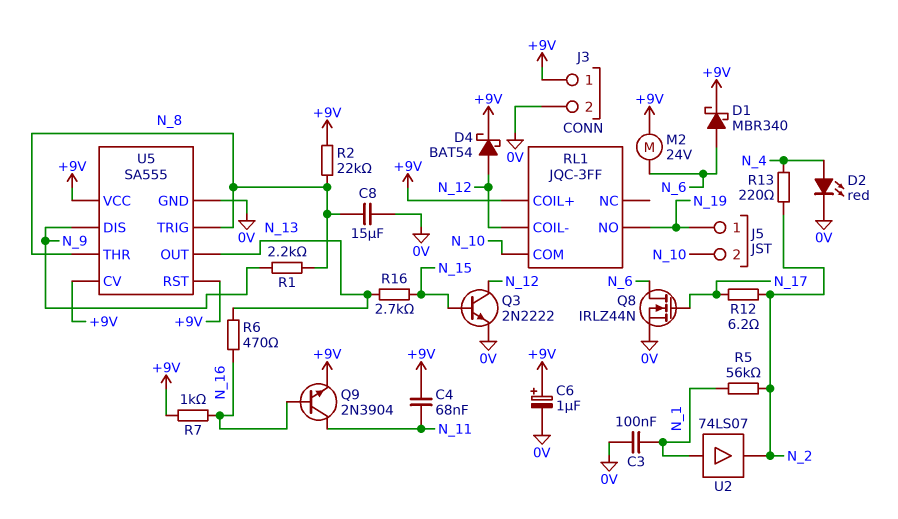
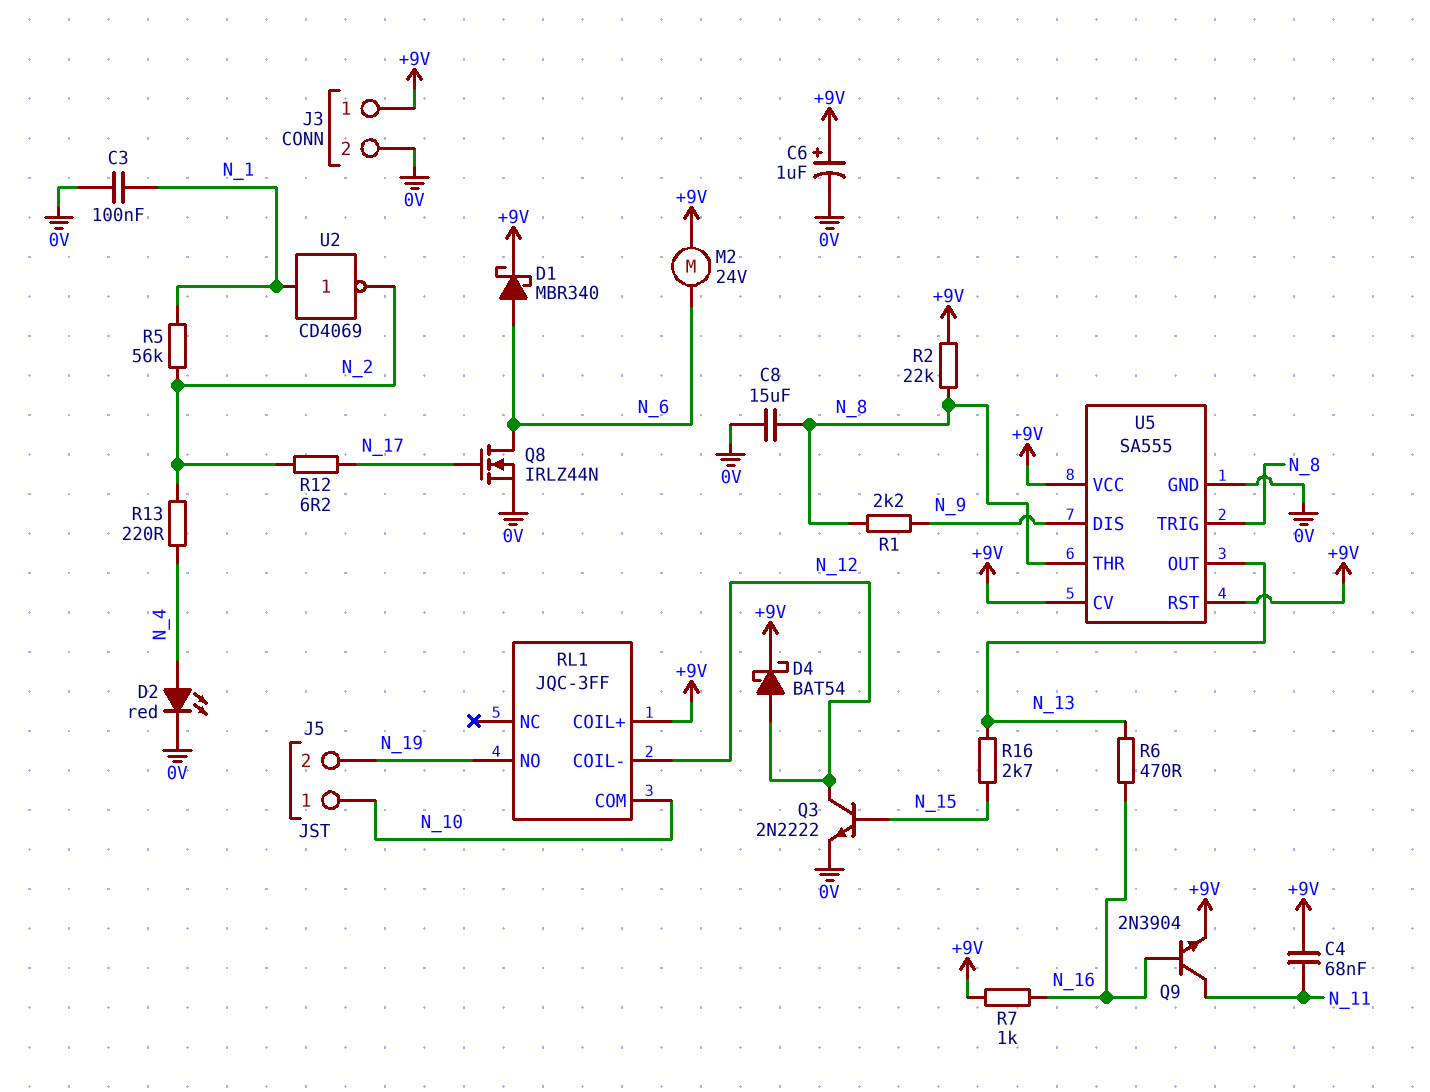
J5 pin 1: N_19 -> N_10
J5 pin 2: N_10 -> N_19
U2: buffer 74LS07 (in N_1, out N_2) -> NOT CD4069 (in N_1, out N_2)

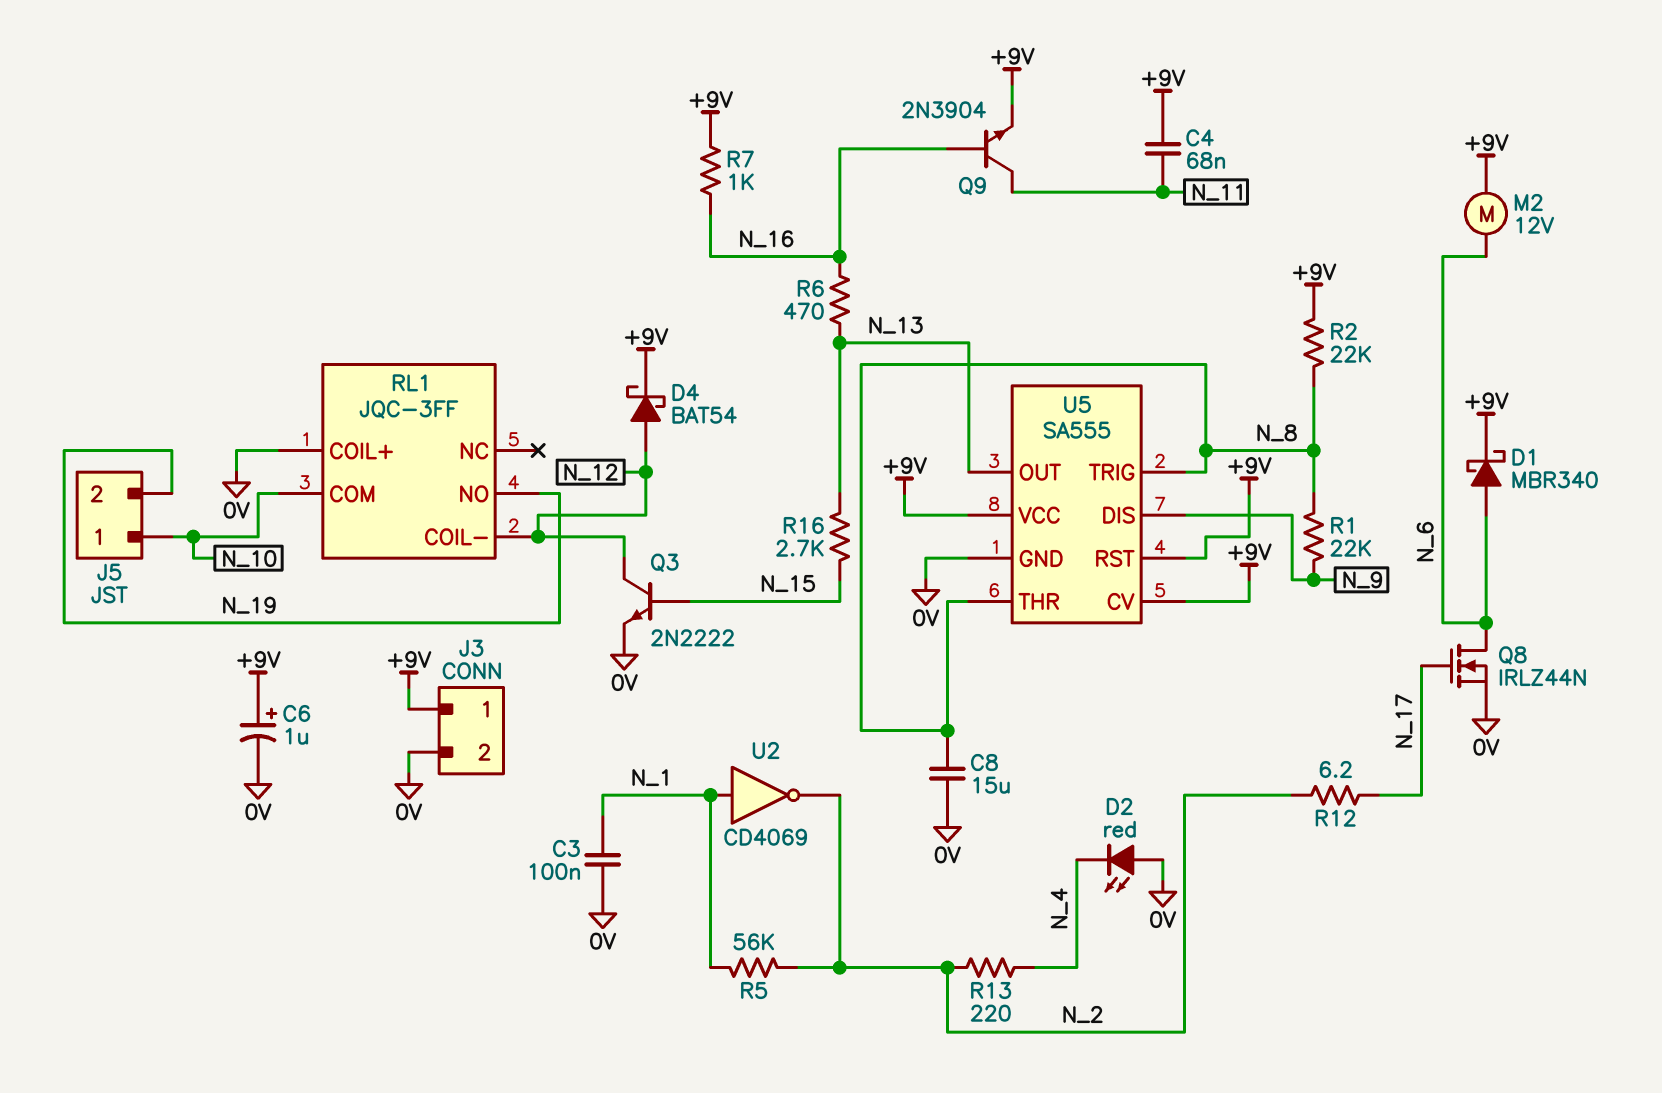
D2: LED red (A N_4, K 0V) -> LED red (A 0V, K N_4)
M2: motor 24V (+9V, N_6) -> motor 12V (+9V, N_6)
R1: 2.2k (N_8, N_9) -> 22k (N_8, N_9)
RL1 pin COIL+: +9V -> 0V

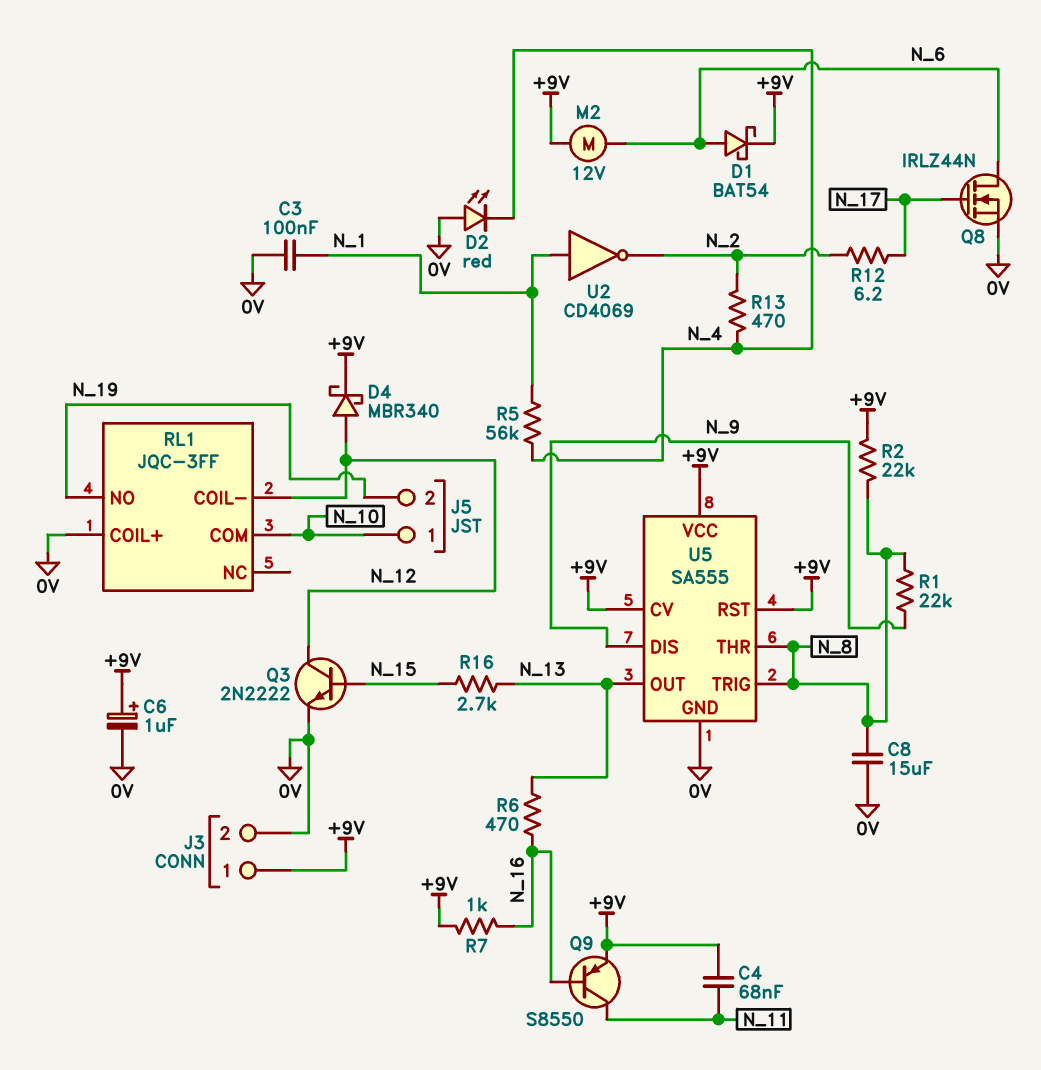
D1: schottky MBR340 (A N_6, K +9V) -> schottky BAT54 (A N_6, K +9V)
D4: schottky BAT54 (A N_12, K +9V) -> schottky MBR340 (A N_12, K +9V)
Q9: NPN 2N3904 (B N_16, C N_11, E +9V) -> PNP S8550 (B N_16, C N_11, E +9V)
R5: 56k (N_1, N_2) -> 56k (N_1, N_4)
R13: 220 (N_2, N_4) -> 470 (N_2, N_4)

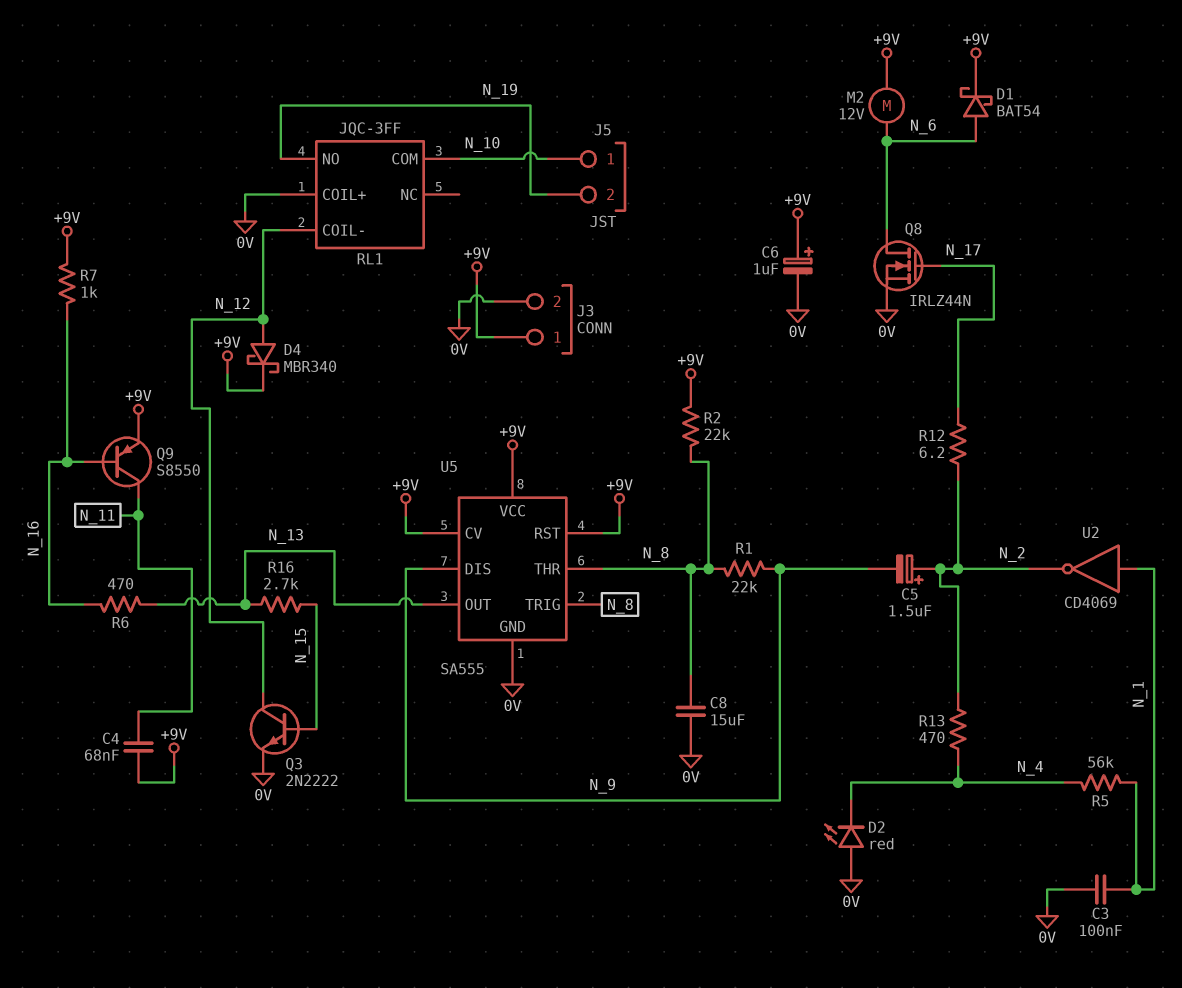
C5: none -> 1.5uF (plus N_2, minus N_9)

